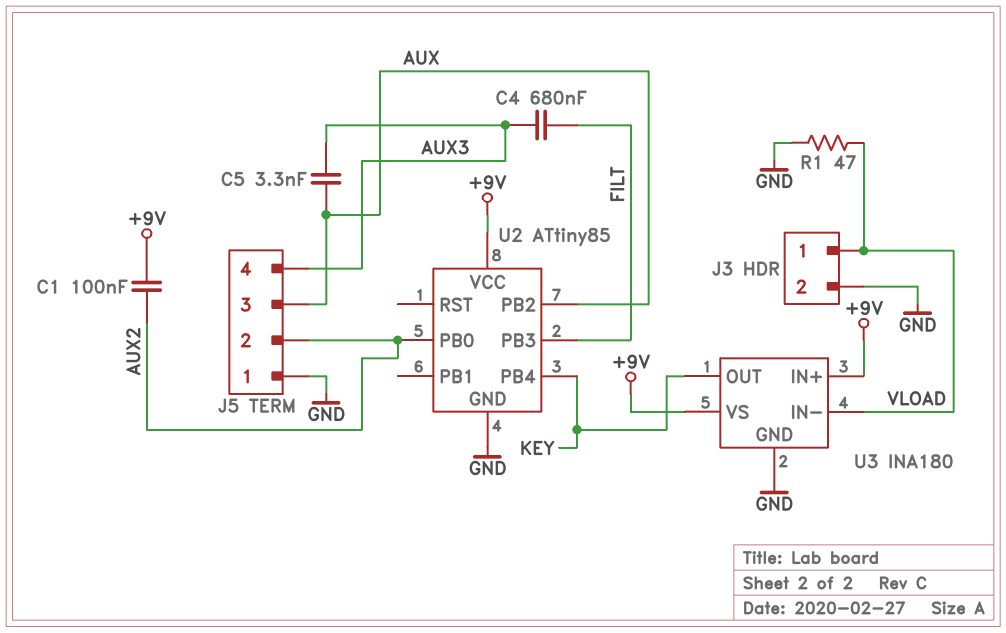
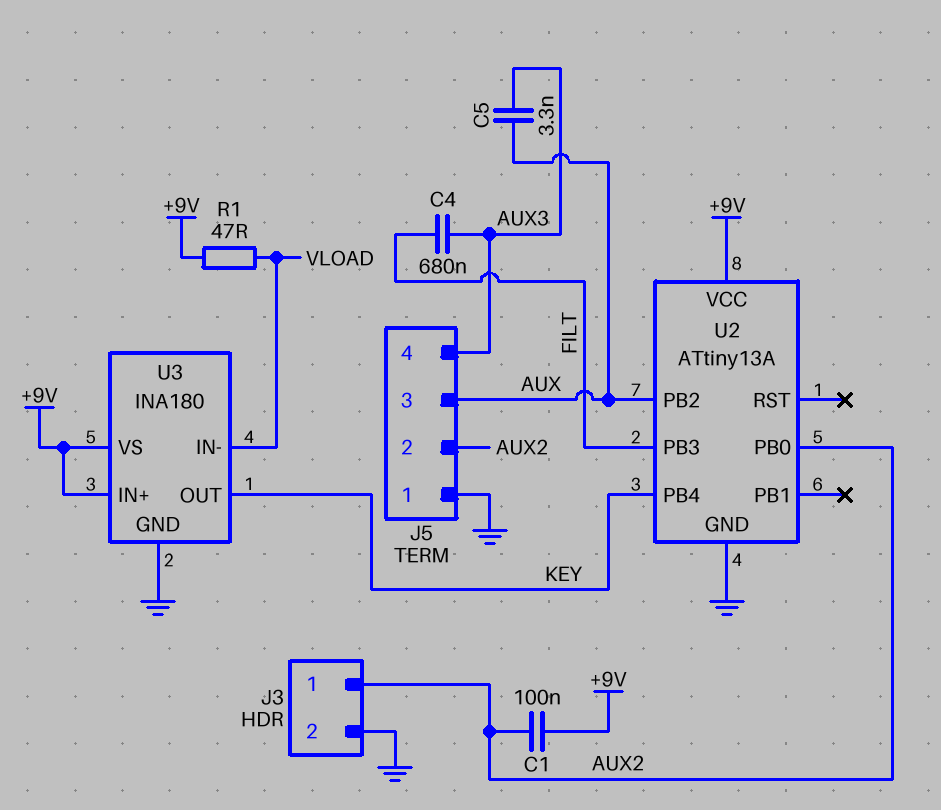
J3 pin 1: VLOAD -> AUX2
R1: 47 (GND, VLOAD) -> 47 (+9V, VLOAD)
U2: ATtiny85 -> ATtiny13A

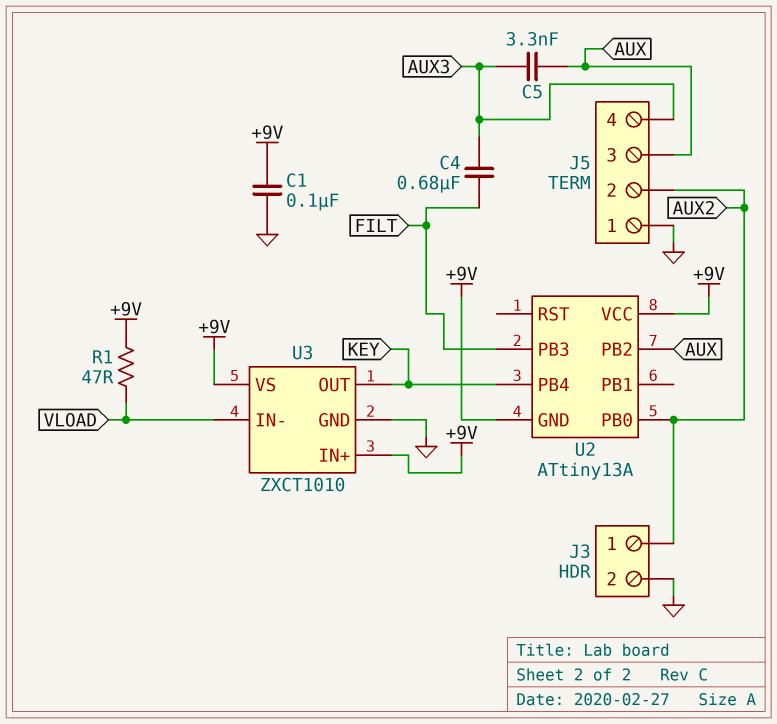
C1: 100nF (+9V, AUX2) -> 100nF (+9V, GND)
U2 pin GND: GND -> +9V
U3: INA180 -> ZXCT1010

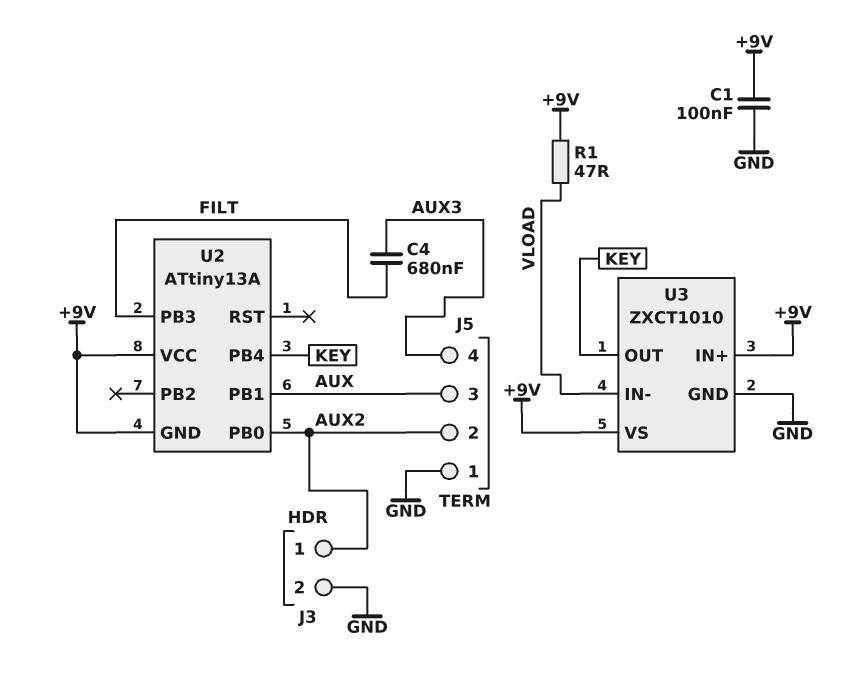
C5: 3.3nF (AUX, AUX3) -> none
U2 pin PB1: none -> AUX
U2 pin PB2: AUX -> none

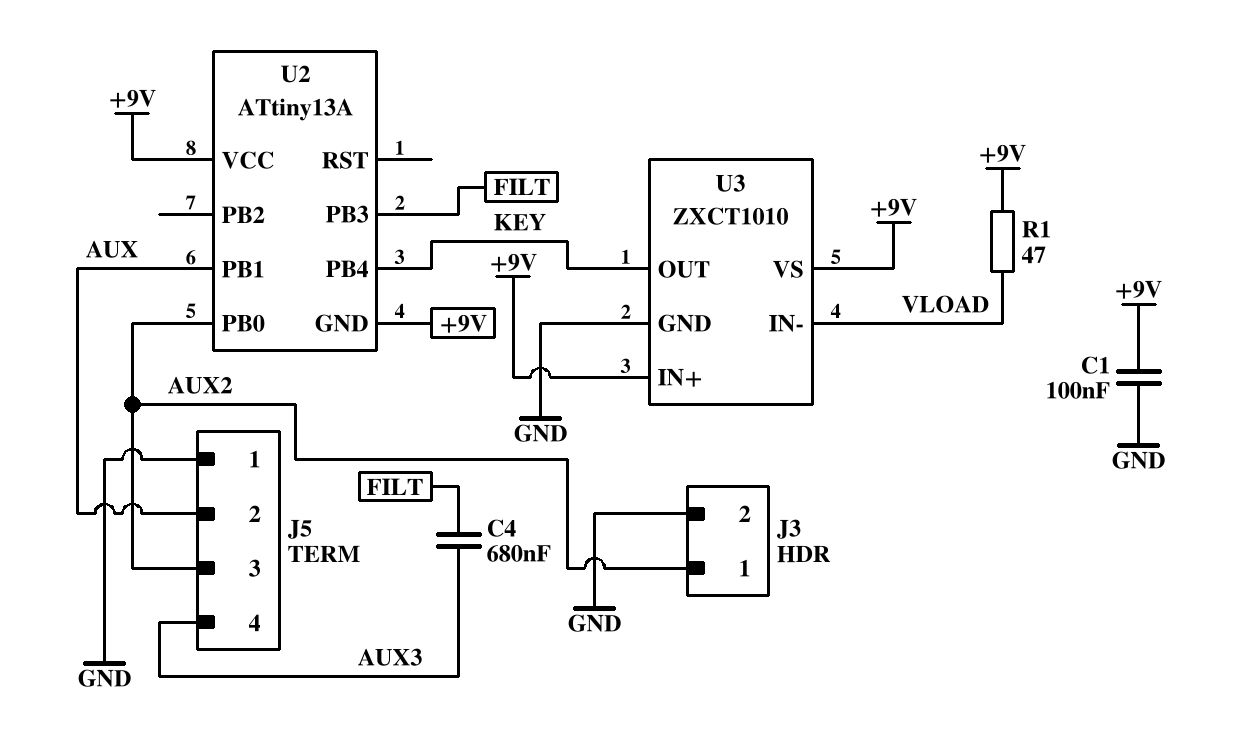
J5 pin 2: AUX2 -> AUX
J5 pin 3: AUX -> AUX2

